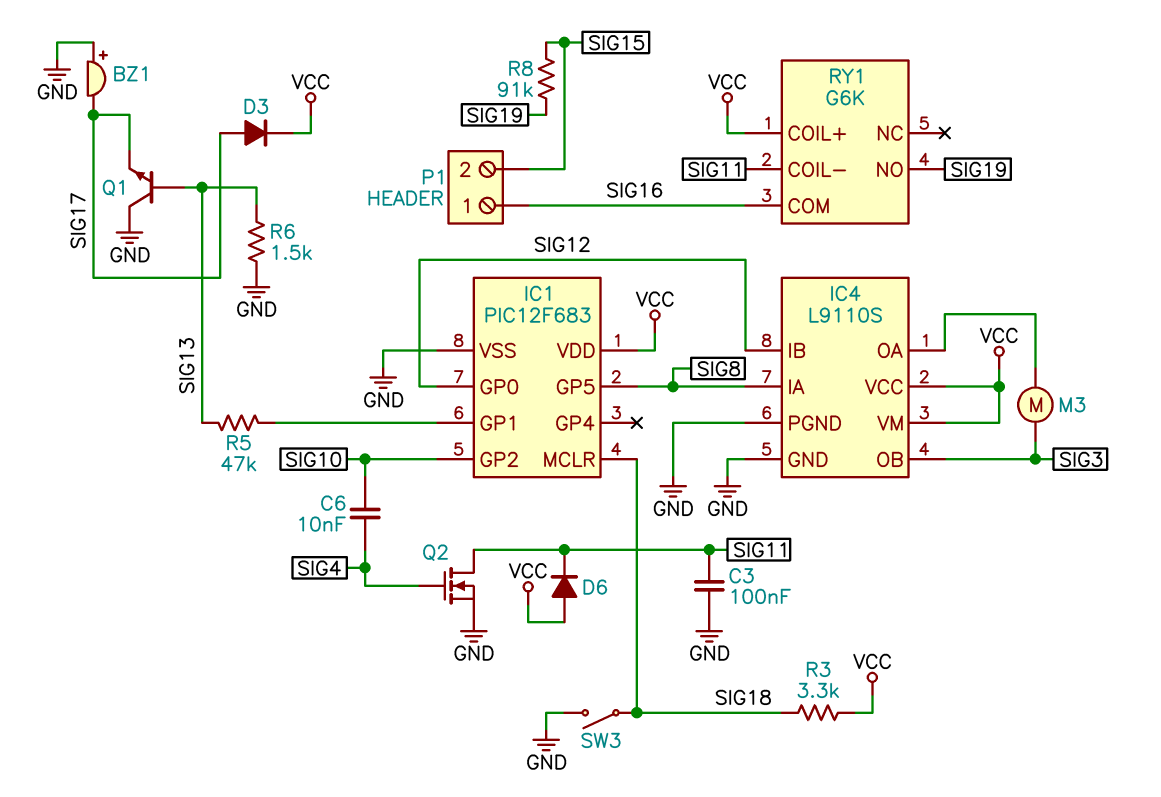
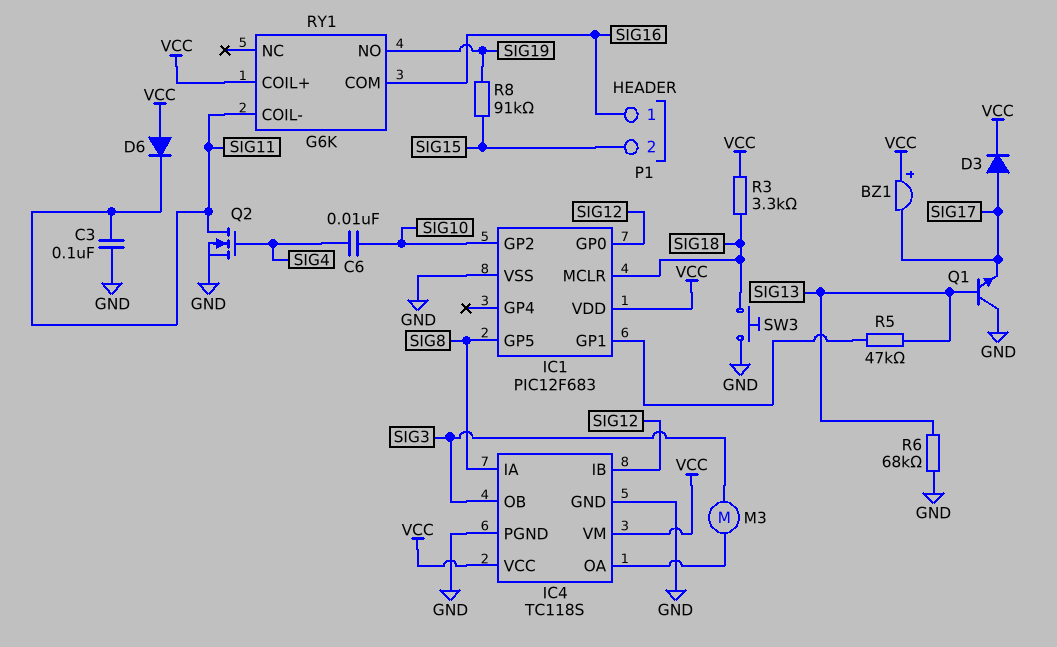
BZ1: buzzer (plus GND, minus SIG17) -> buzzer (plus VCC, minus SIG17)
IC4: L9110S -> TC118S
R6: 1.5k (GND, SIG13) -> 68k (GND, SIG13)
SW3: switch (GND, SIG18) -> button (GND, SIG18)

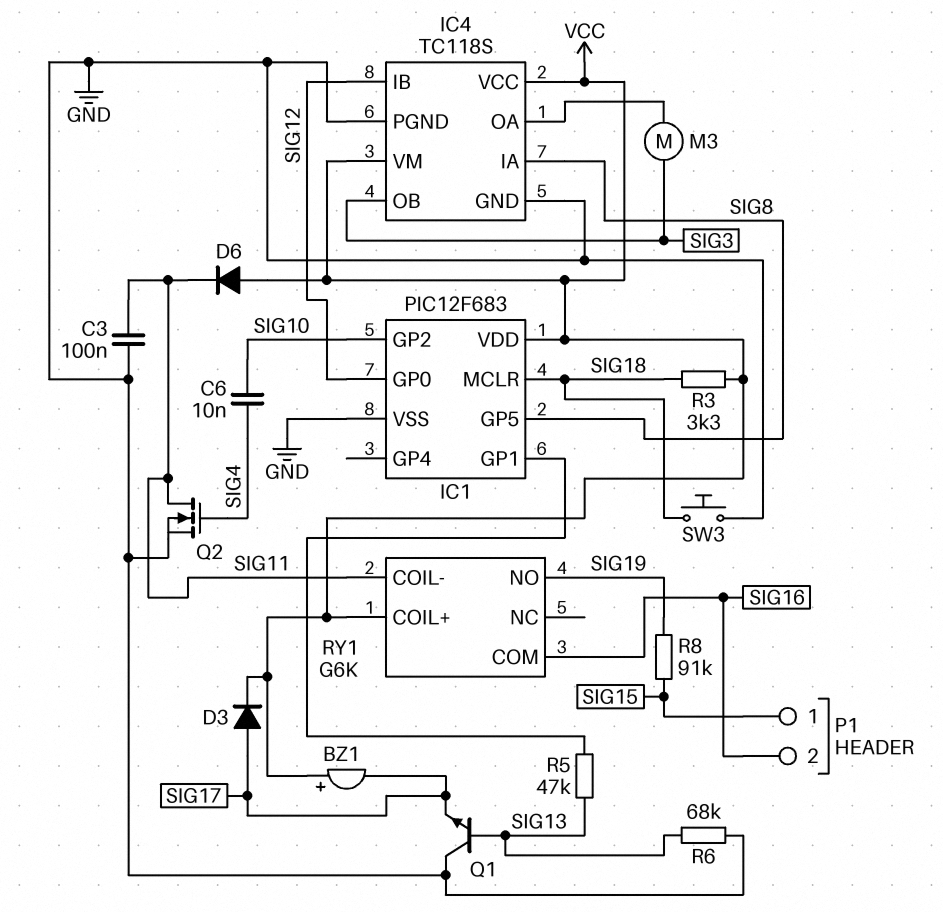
P1 pin 1: SIG16 -> SIG15
P1 pin 2: SIG15 -> SIG16

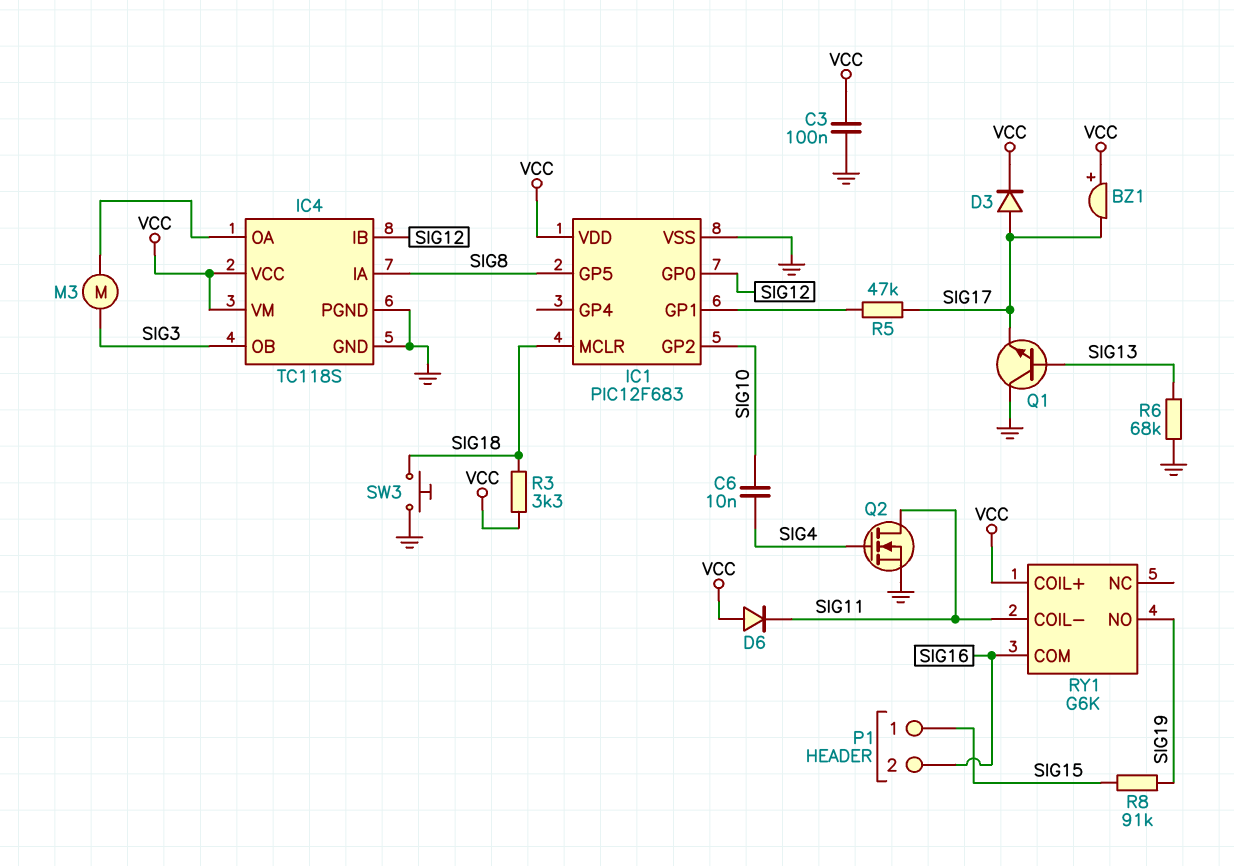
C3: 100nF (GND, SIG11) -> 100nF (GND, VCC)
R5: 47k (IC1/GP1, SIG13) -> 47k (IC1/GP1, SIG17)

